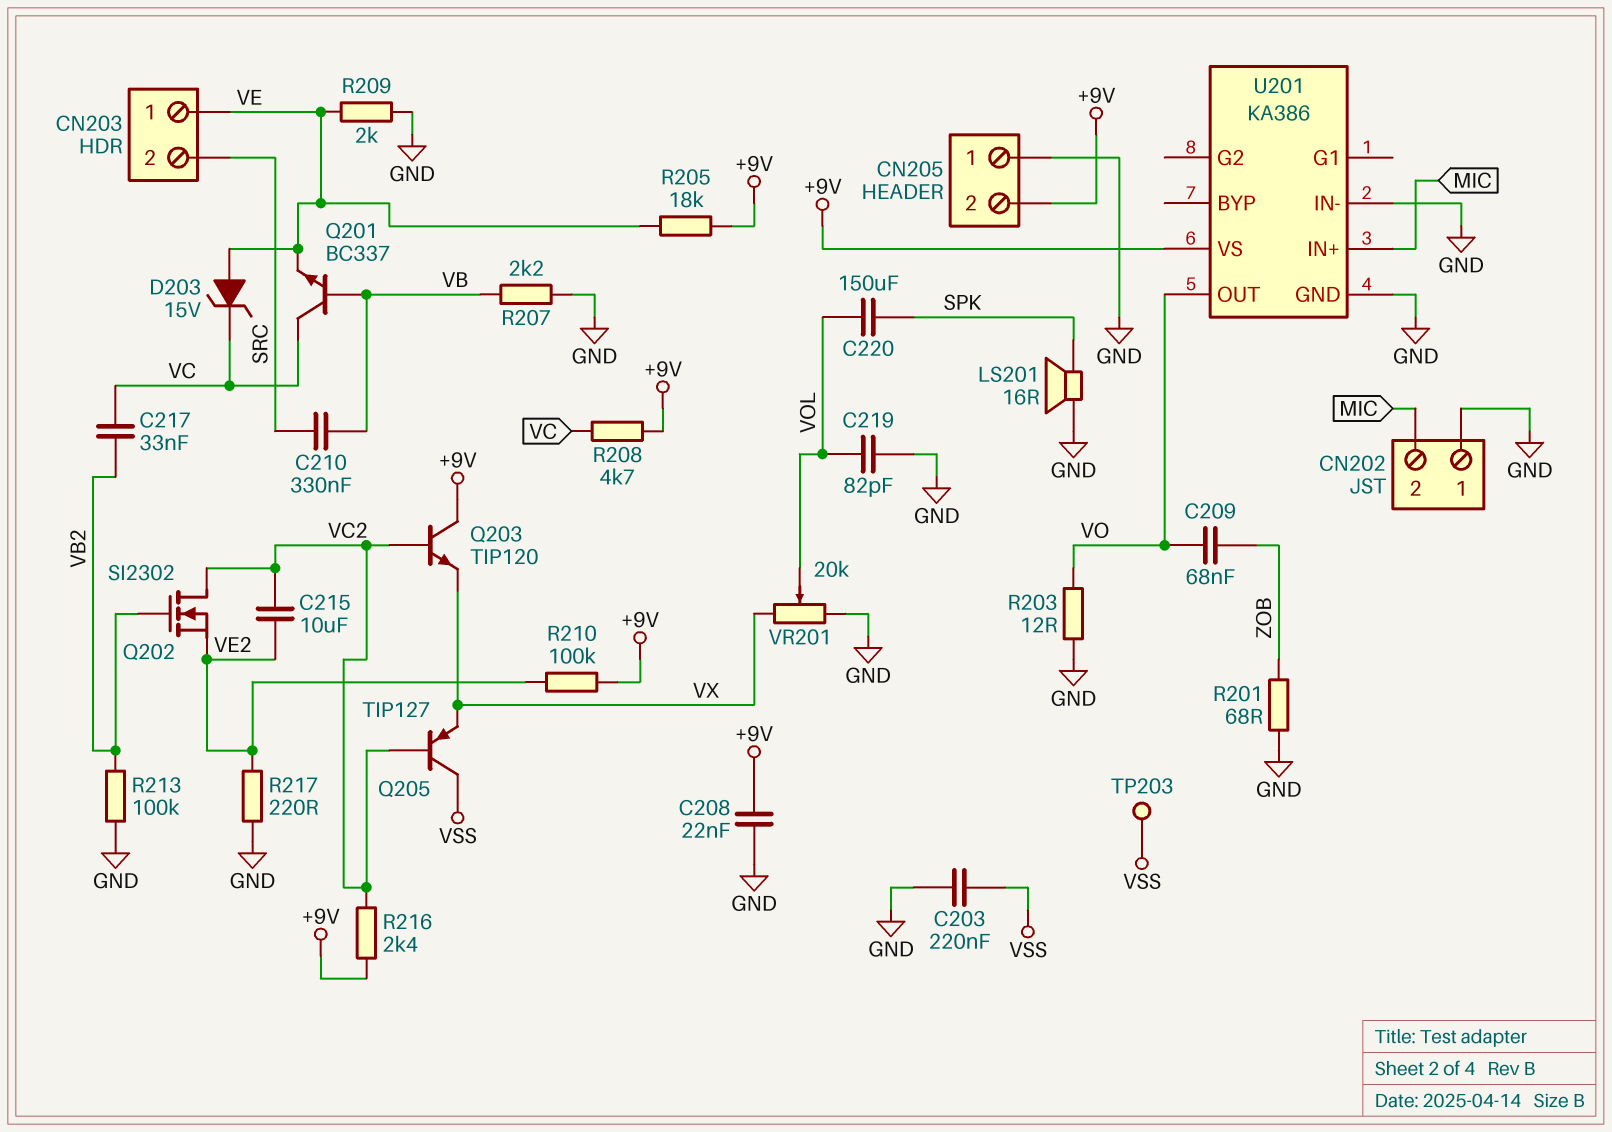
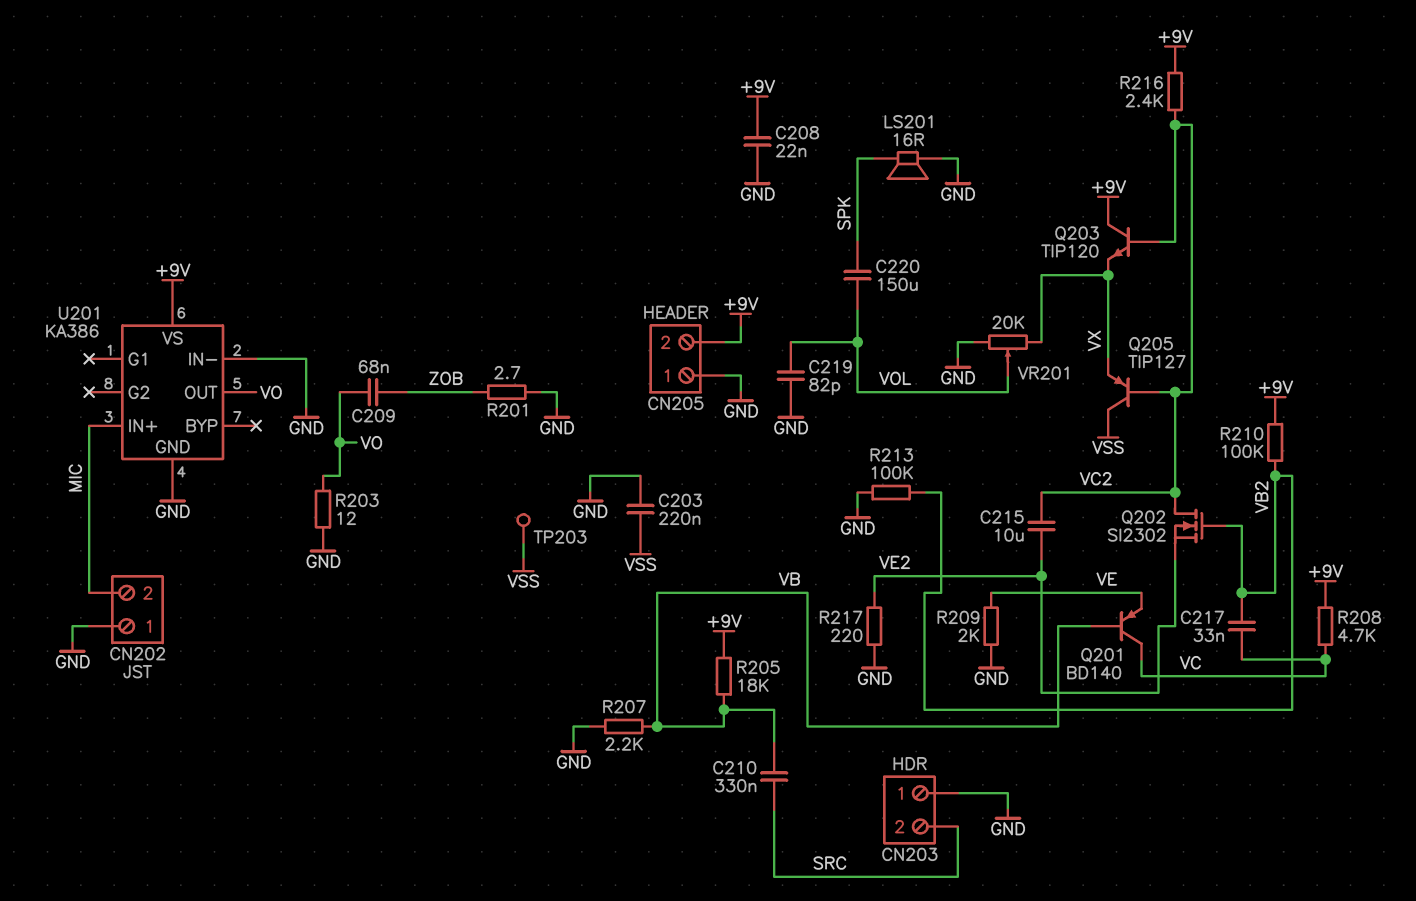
CN203 pin 1: VE -> GND
D203: zener 15V (A VE, K VC) -> none
Q201: NPN BC337 (B VB, C VC, E VE) -> PNP BD140 (B VB, C VC, E VE)
R201: 68 (GND, ZOB) -> 2.7 (GND, ZOB)
R205: 18k (+9V, VE) -> 18k (+9V, VB)
R210: 100k (+9V, VE2) -> 100k (+9V, VB2)

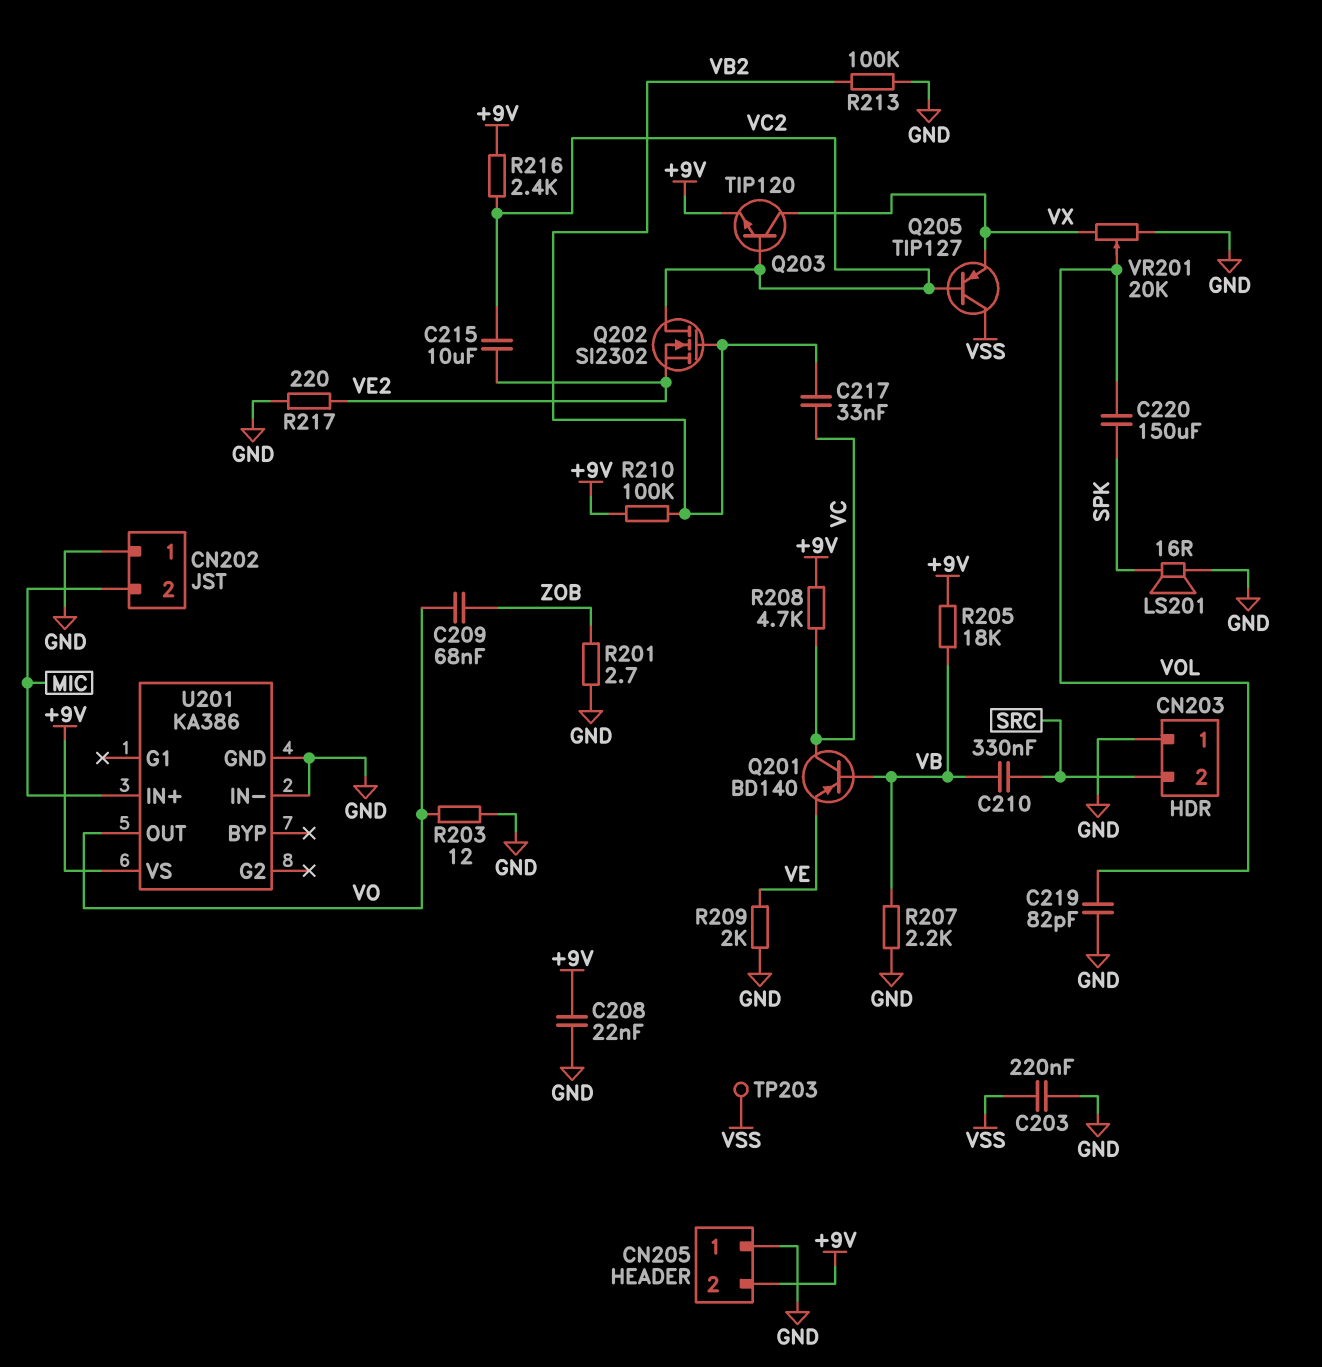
Q203: NPN TIP120 (B VC2, C +9V, E VX) -> NPN TIP120 (B VC2, C VX, E +9V)

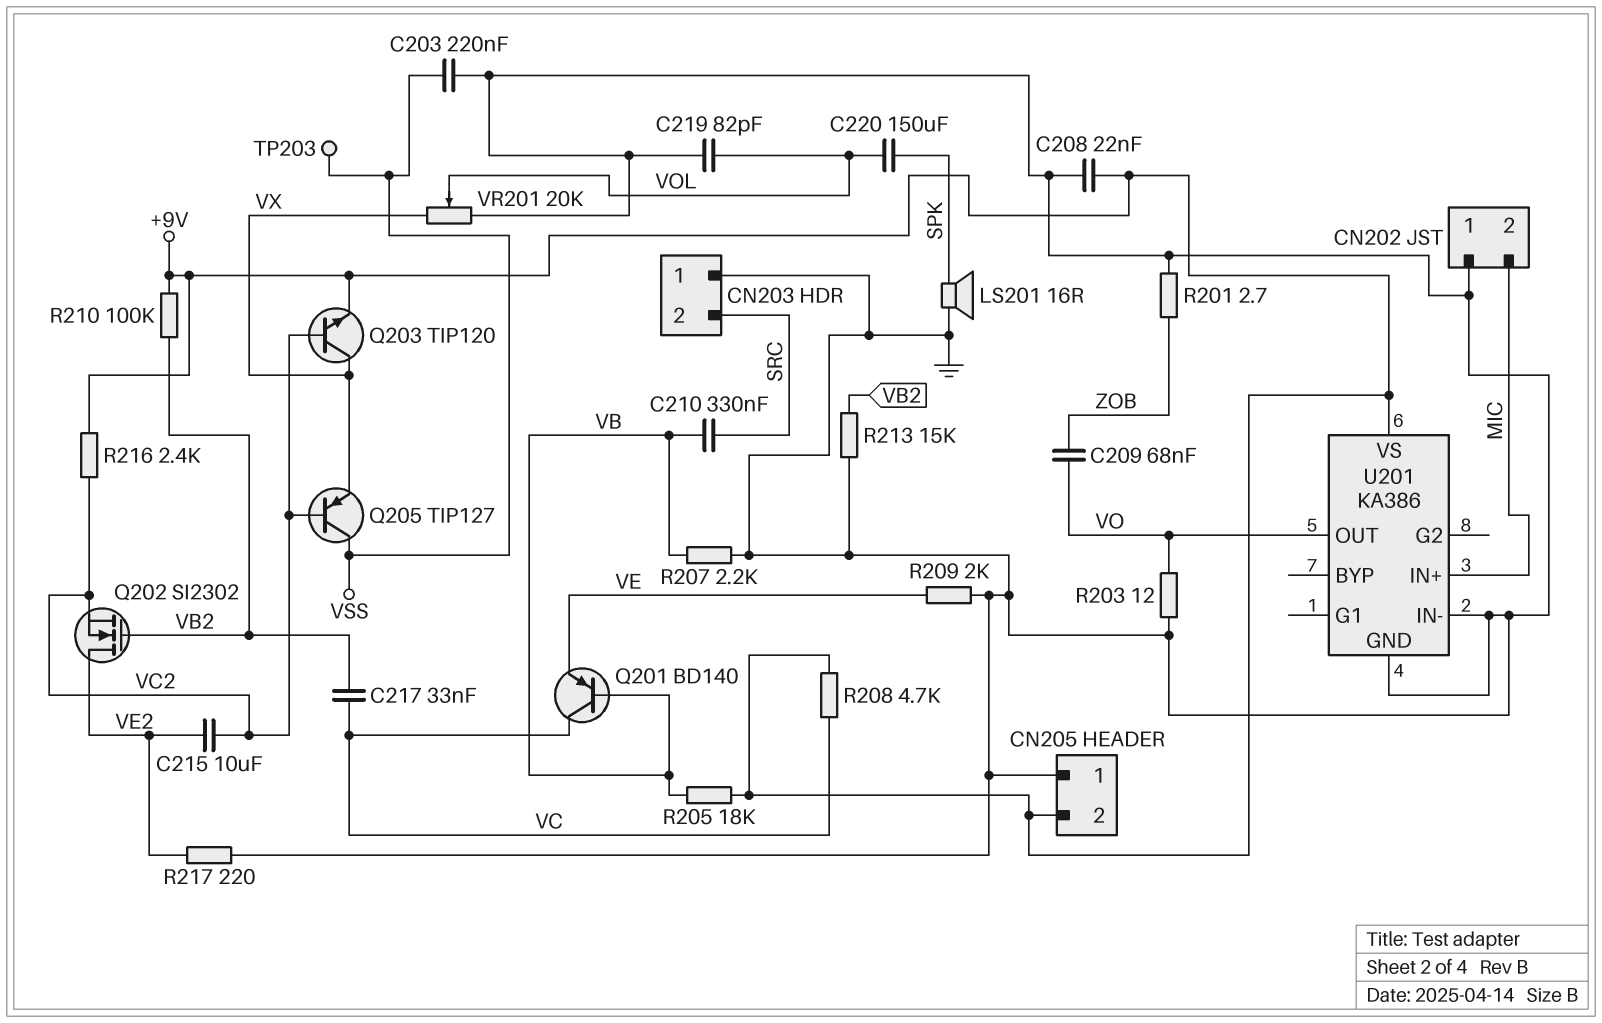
Q202: NMOS SI2302 (G VB2, D VC2, S VE2) -> NMOS SI2302 (G VB2, D VE2, S VC2)
R213: 100k (GND, VB2) -> 15k (GND, VB2)

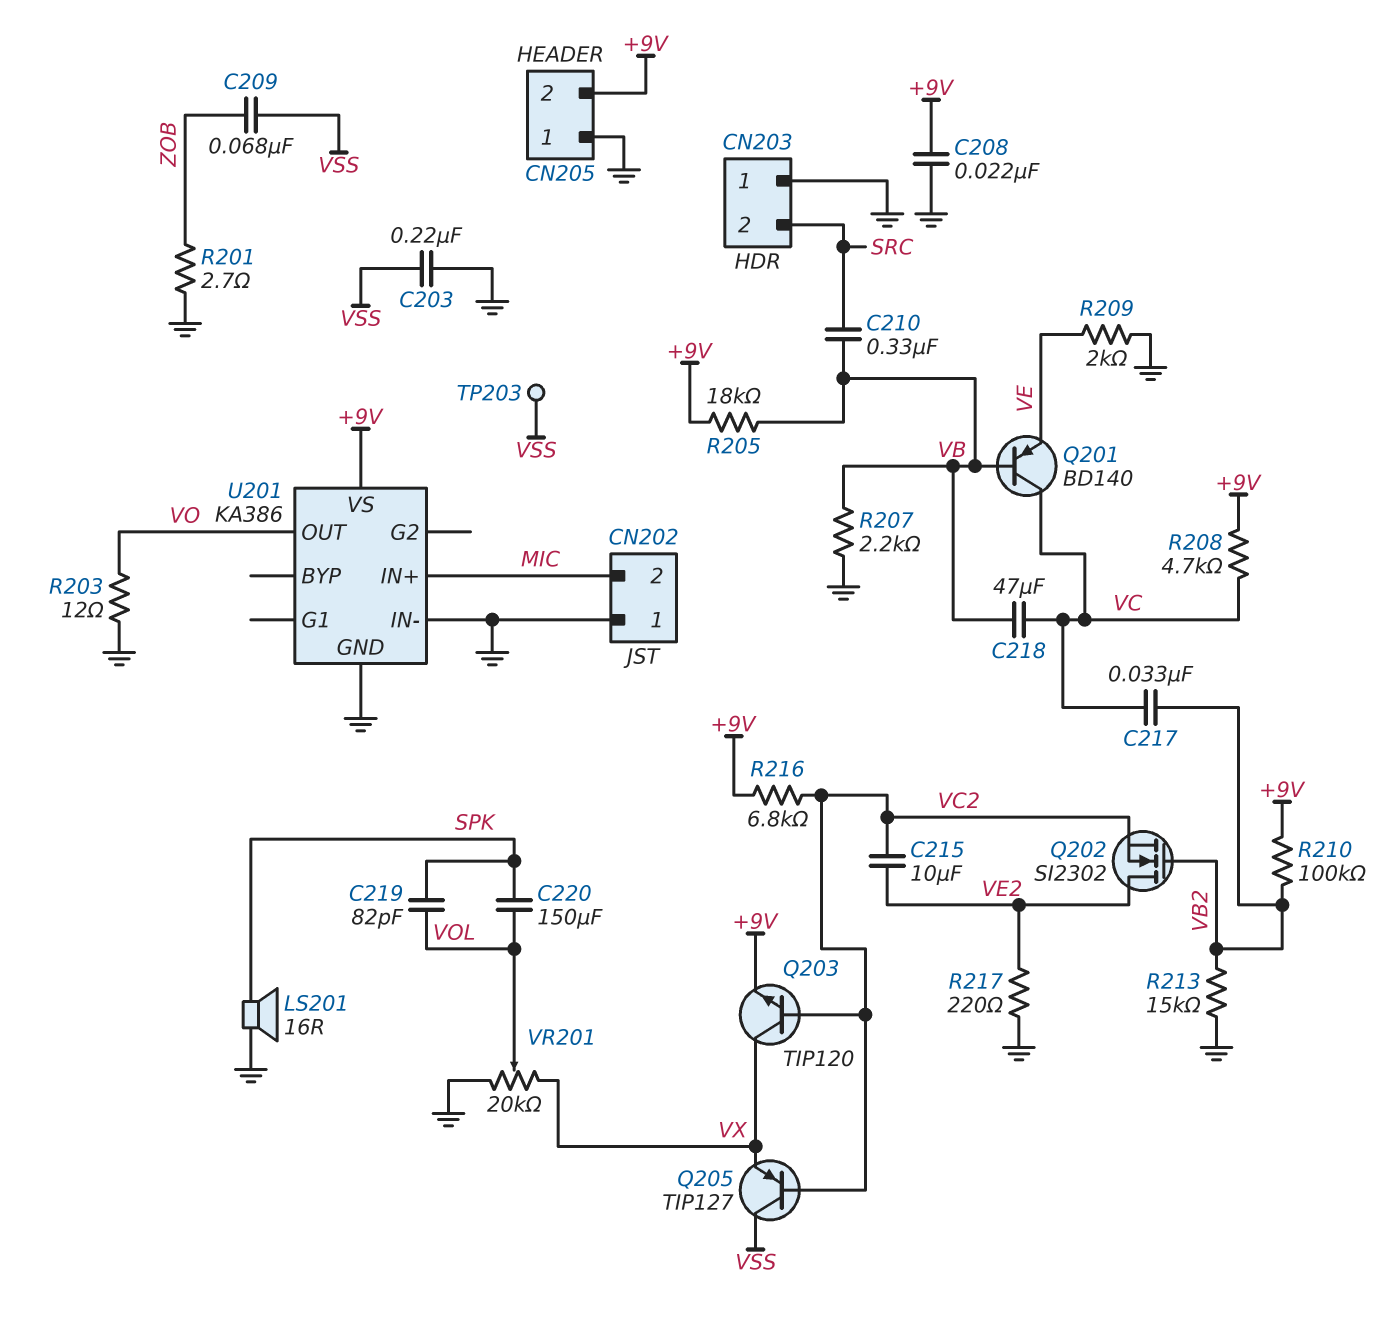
C209: 68nF (VO, ZOB) -> 68nF (VSS, ZOB)
C218: none -> 47uF (VB, VC)
C219: 82pF (GND, VOL) -> 82pF (SPK, VOL)
R216: 2.4k (+9V, VC2) -> 6.8k (+9V, VC2)

